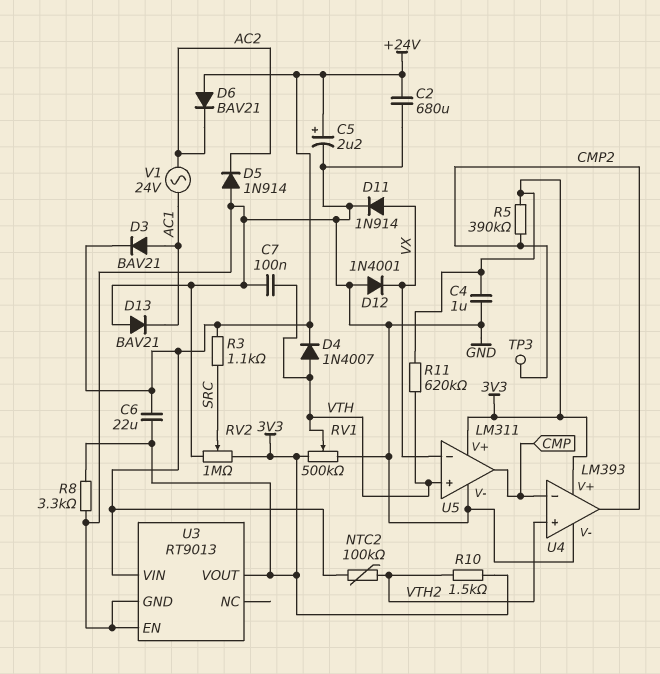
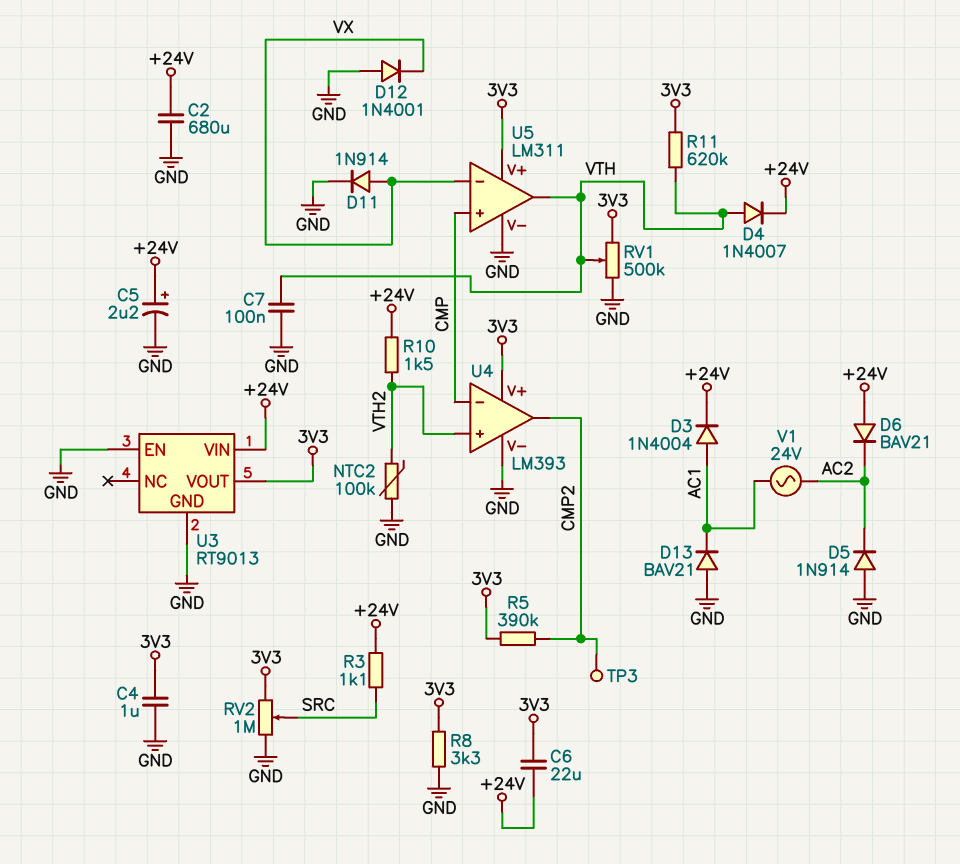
D3: diode BAV21 (A AC1, K +24V) -> diode 1N4004 (A AC1, K +24V)
NTC2: 100k (+24V, VTH2) -> 100k (GND, VTH2)
R10: 1.5k (3V3, VTH2) -> 1.5k (+24V, VTH2)
U5 pin in+: VTH -> CMP
U5 pin out: CMP -> VTH

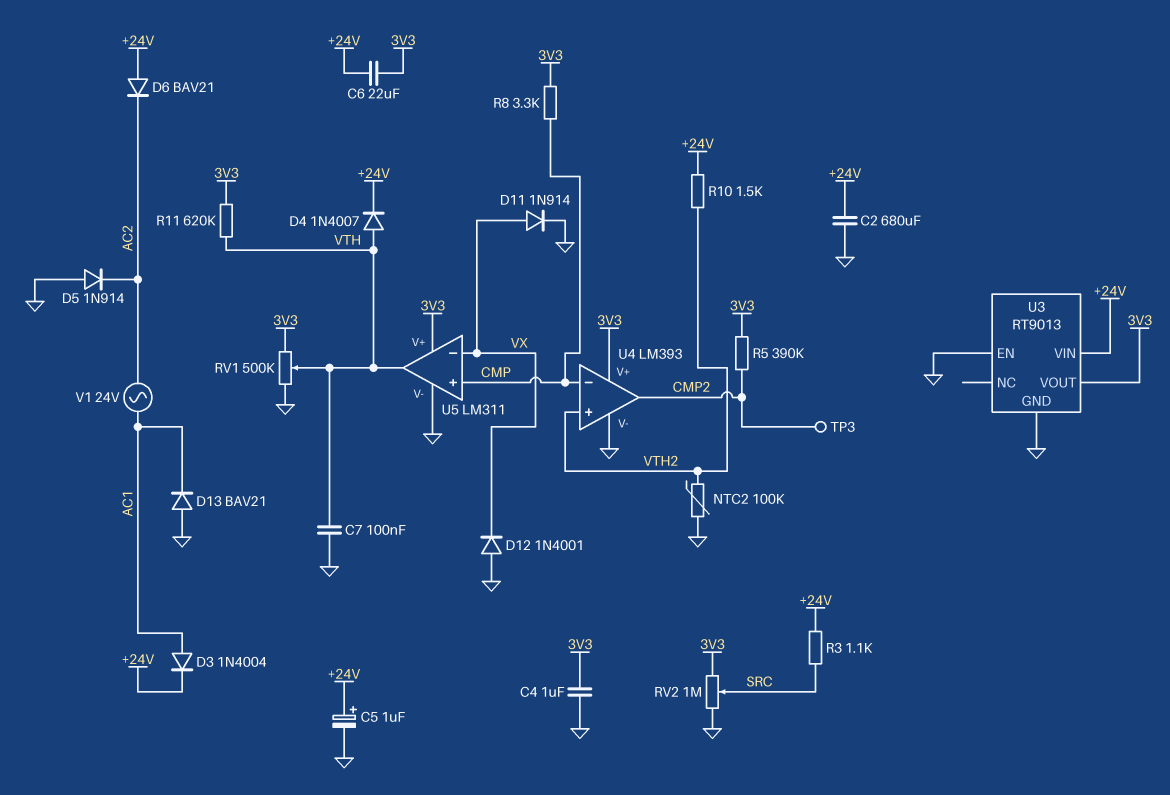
C5: 2.2uF (plus +24V, minus GND) -> 1uF (plus +24V, minus GND)
R8: 3.3k (3V3, GND) -> 3.3k (3V3, CMP)

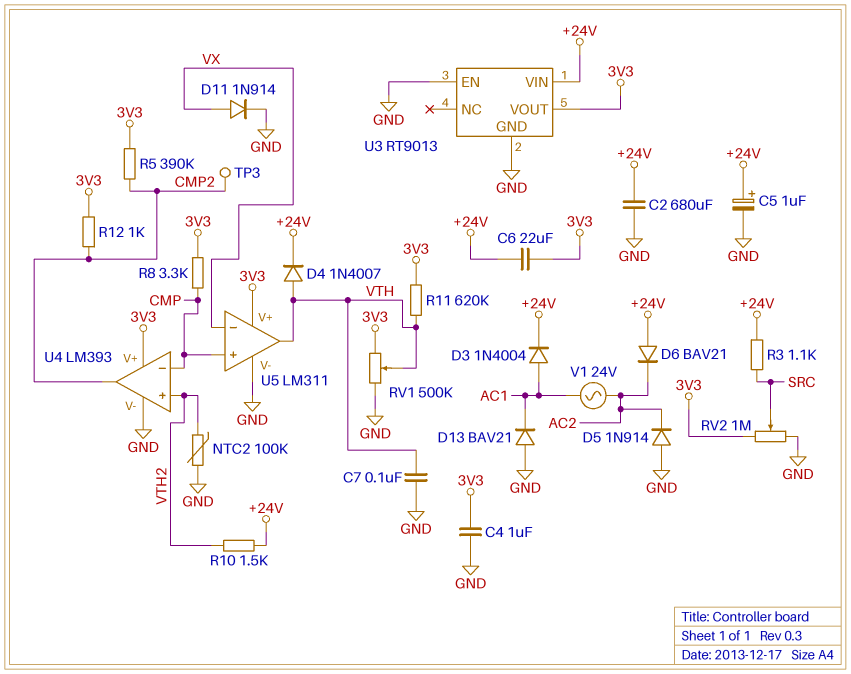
D12: diode 1N4001 (A GND, K VX) -> none
R12: none -> 1k (3V3, CMP2)

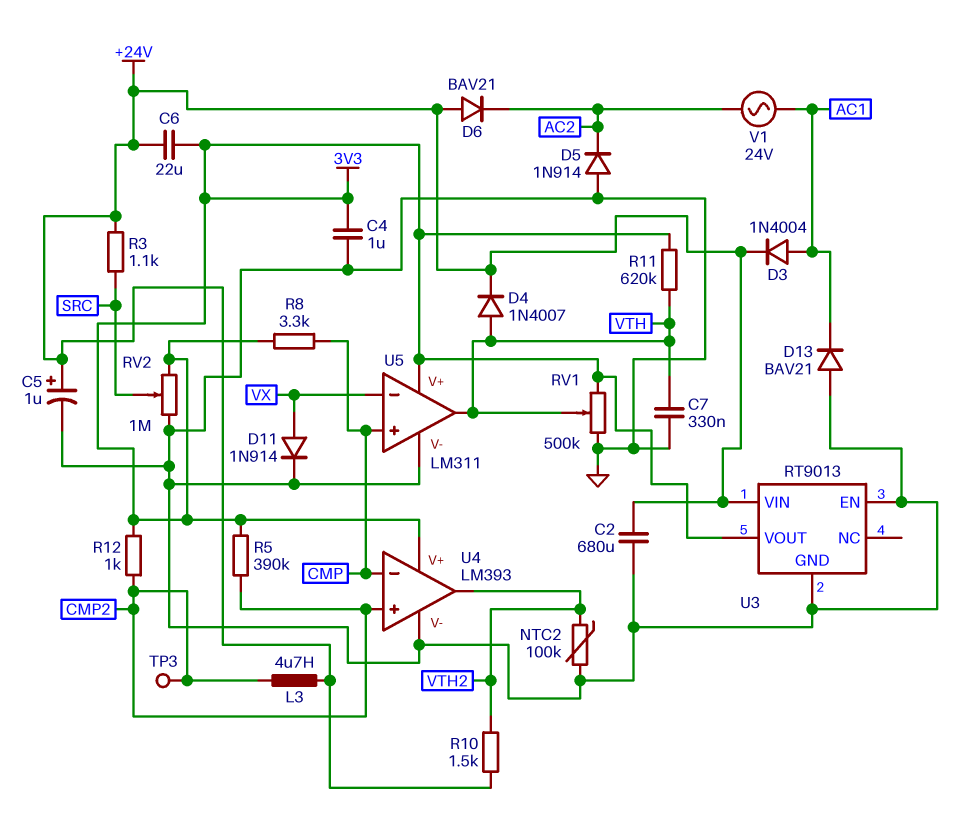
C7: 100nF (GND, VTH) -> 330nF (GND, VTH)
L3: none -> 4.7uH (+24V, CMP2)
U4 pin in+: VTH2 -> CMP2
U4 pin out: CMP2 -> VTH2

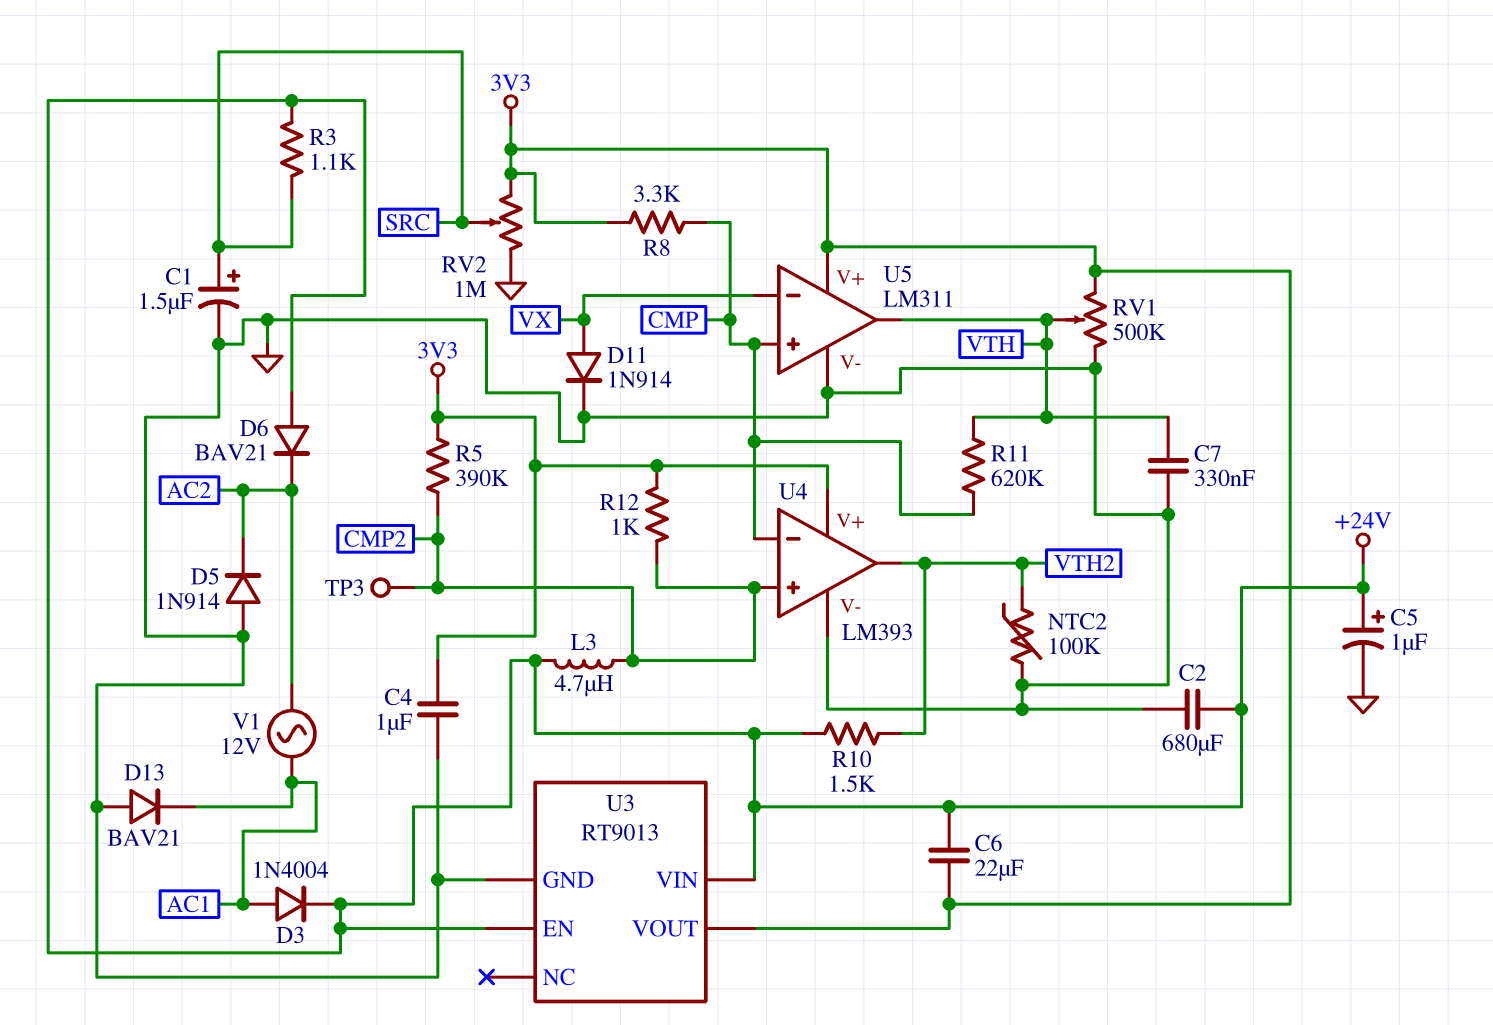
C1: none -> 1.5uF (plus SRC, minus GND)
D4: diode 1N4007 (A VTH, K +24V) -> none
R11: 620k (3V3, VTH) -> 620k (CMP, VTH)
U3 pin EN: GND -> +24V
V1: AC 24V (AC1, AC2) -> AC 12V (AC1, AC2)

